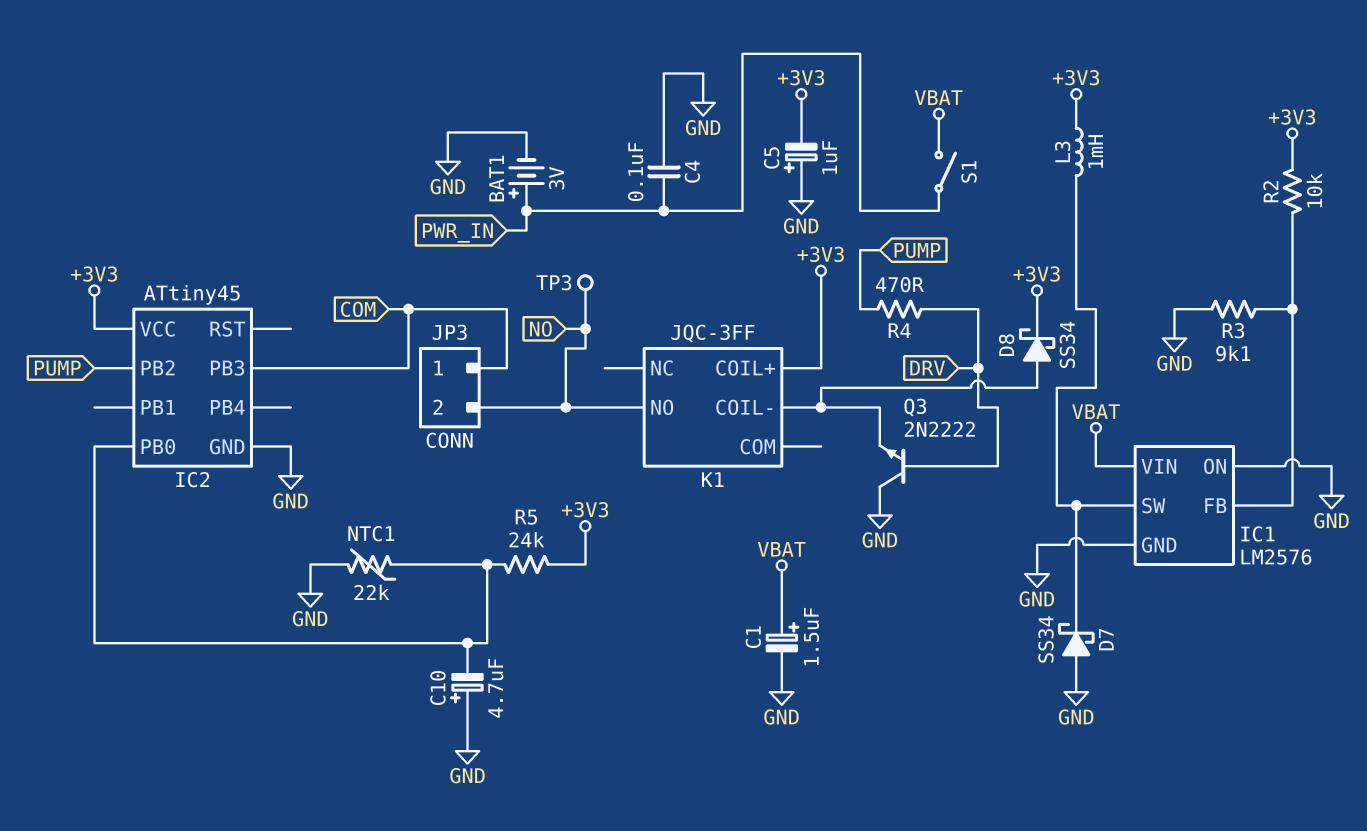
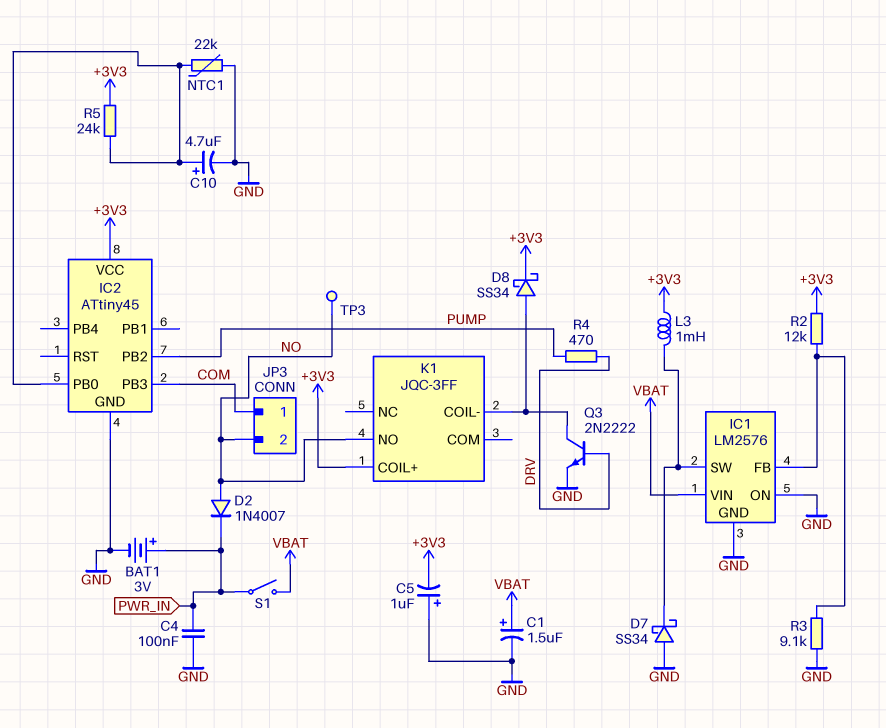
C10: 4.7uF (plus GND, minus IC2/PB0) -> 4.7uF (plus IC2/PB0, minus GND)
D2: none -> diode 1N4007 (A NO, K PWR_IN)
Q3: NPN 2N2222 (B DRV, C GND, E K1/COIL-) -> NPN 2N2222 (B DRV, C K1/COIL-, E GND)
R2: 10k (+3V3, IC1/FB) -> 12k (+3V3, IC1/FB)

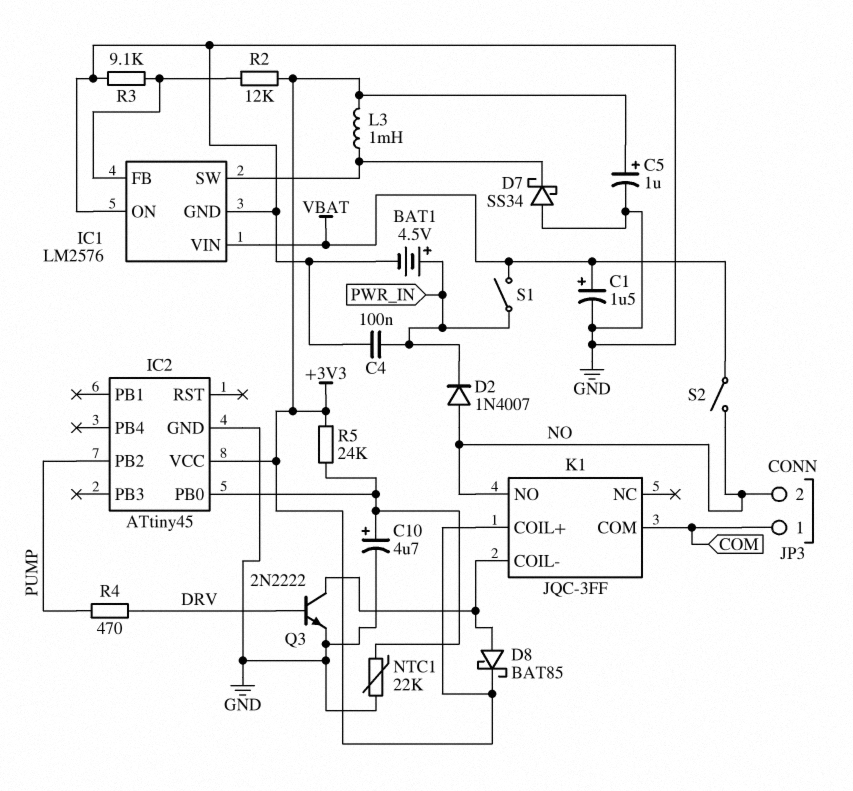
BAT1: 3V (plus PWR_IN, minus GND) -> 4.5V (plus PWR_IN, minus GND)
C5: 1uF (plus GND, minus +3V3) -> 1uF (plus +3V3, minus GND)
D8: schottky SS34 (A K1/COIL-, K +3V3) -> schottky BAT85 (A K1/COIL-, K +3V3)
IC2 pin PB3: COM -> none
K1 pin COM: none -> COM
S2: none -> switch (NO, VBAT)
TP3: test point (NO) -> none

